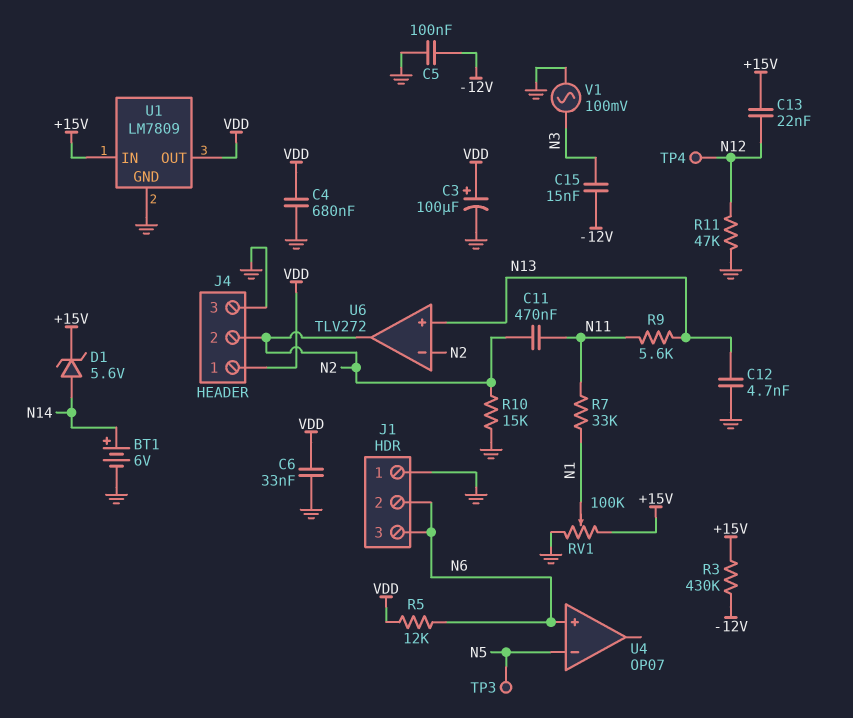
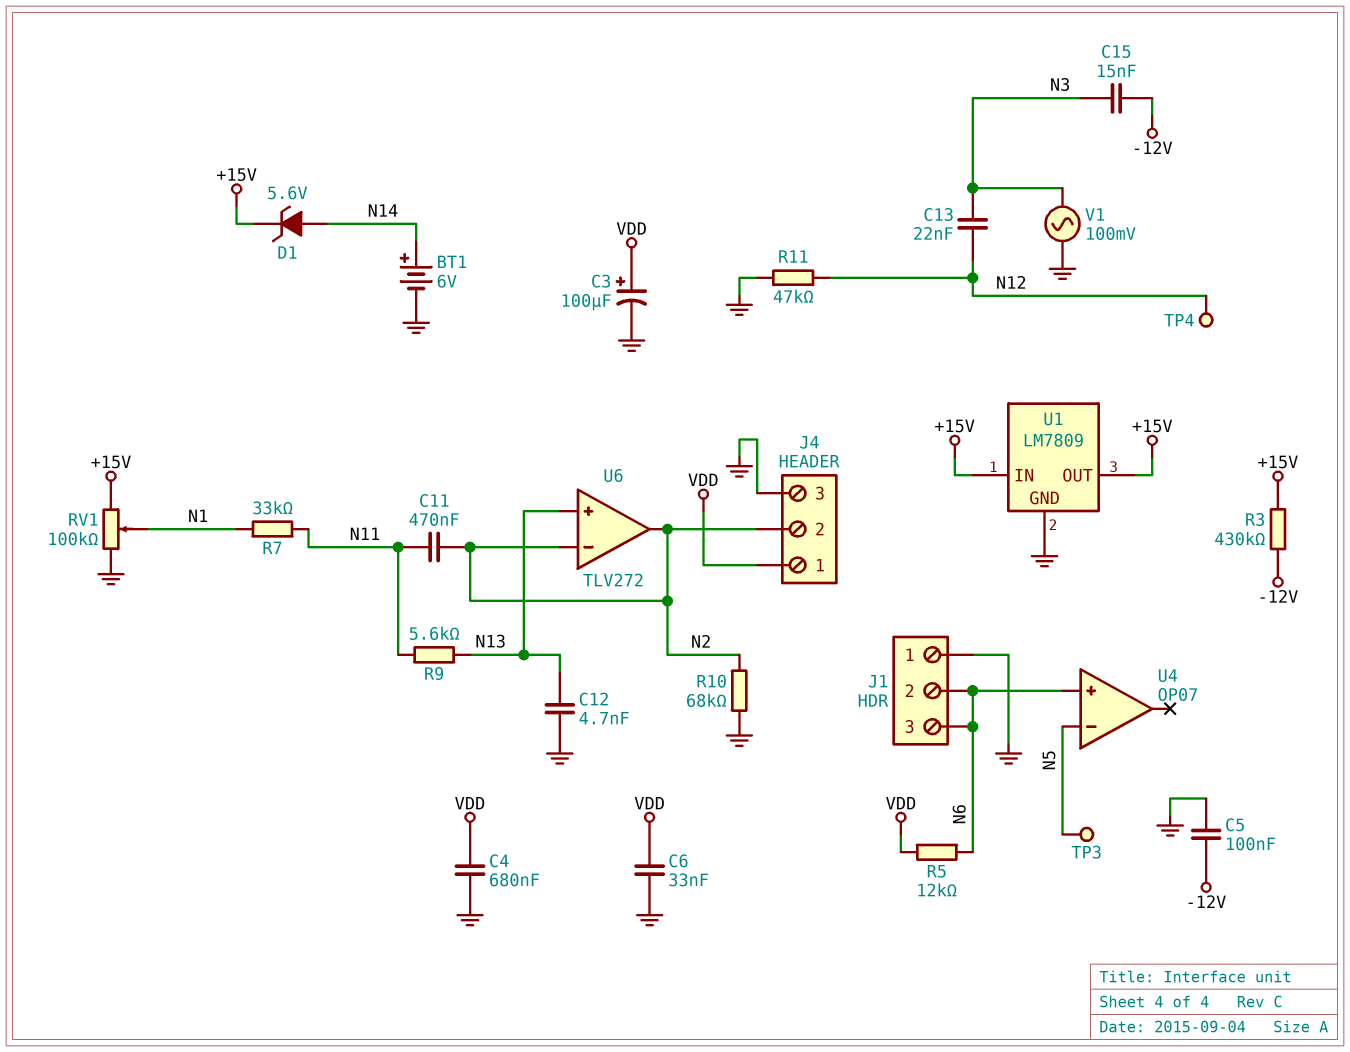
C13: 22nF (+15V, N12) -> 22nF (N3, N12)
R10: 15k (GND, N2) -> 68k (GND, N2)
U1 pin OUT: VDD -> +15V

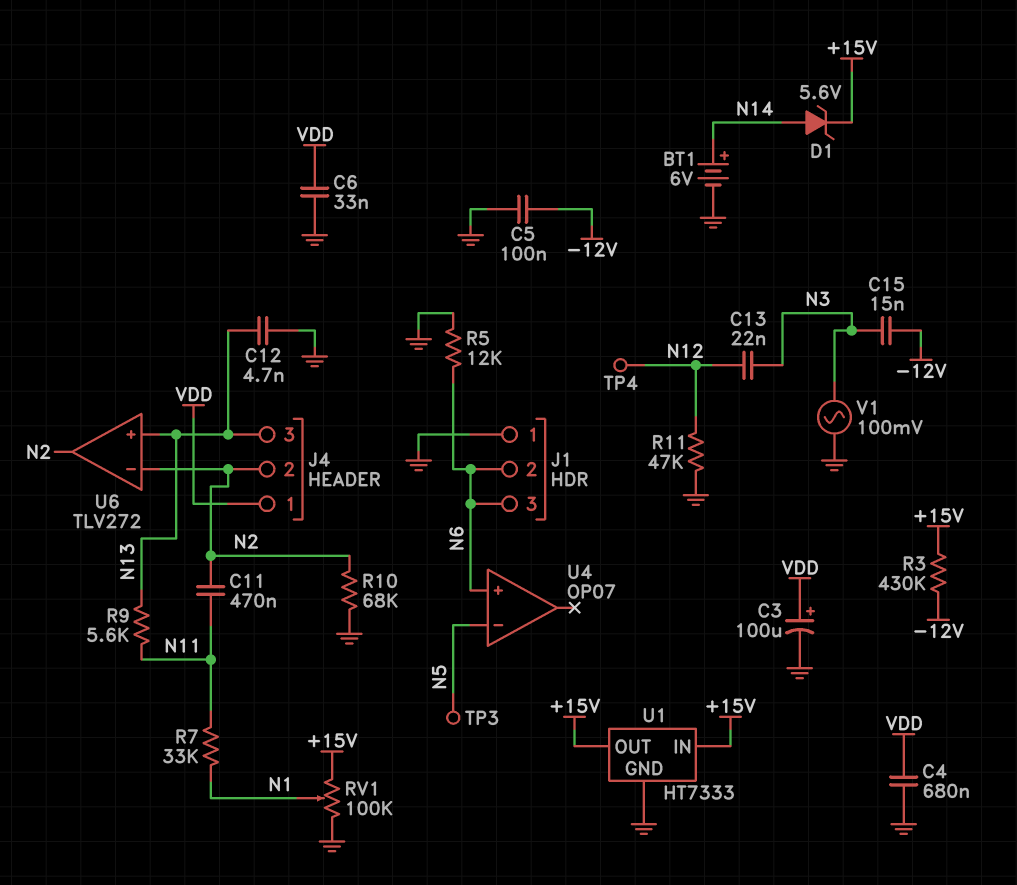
J4 pin 3: GND -> N13
R5: 12k (N6, VDD) -> 12k (GND, N6)
U1: LM7809 -> HT7333

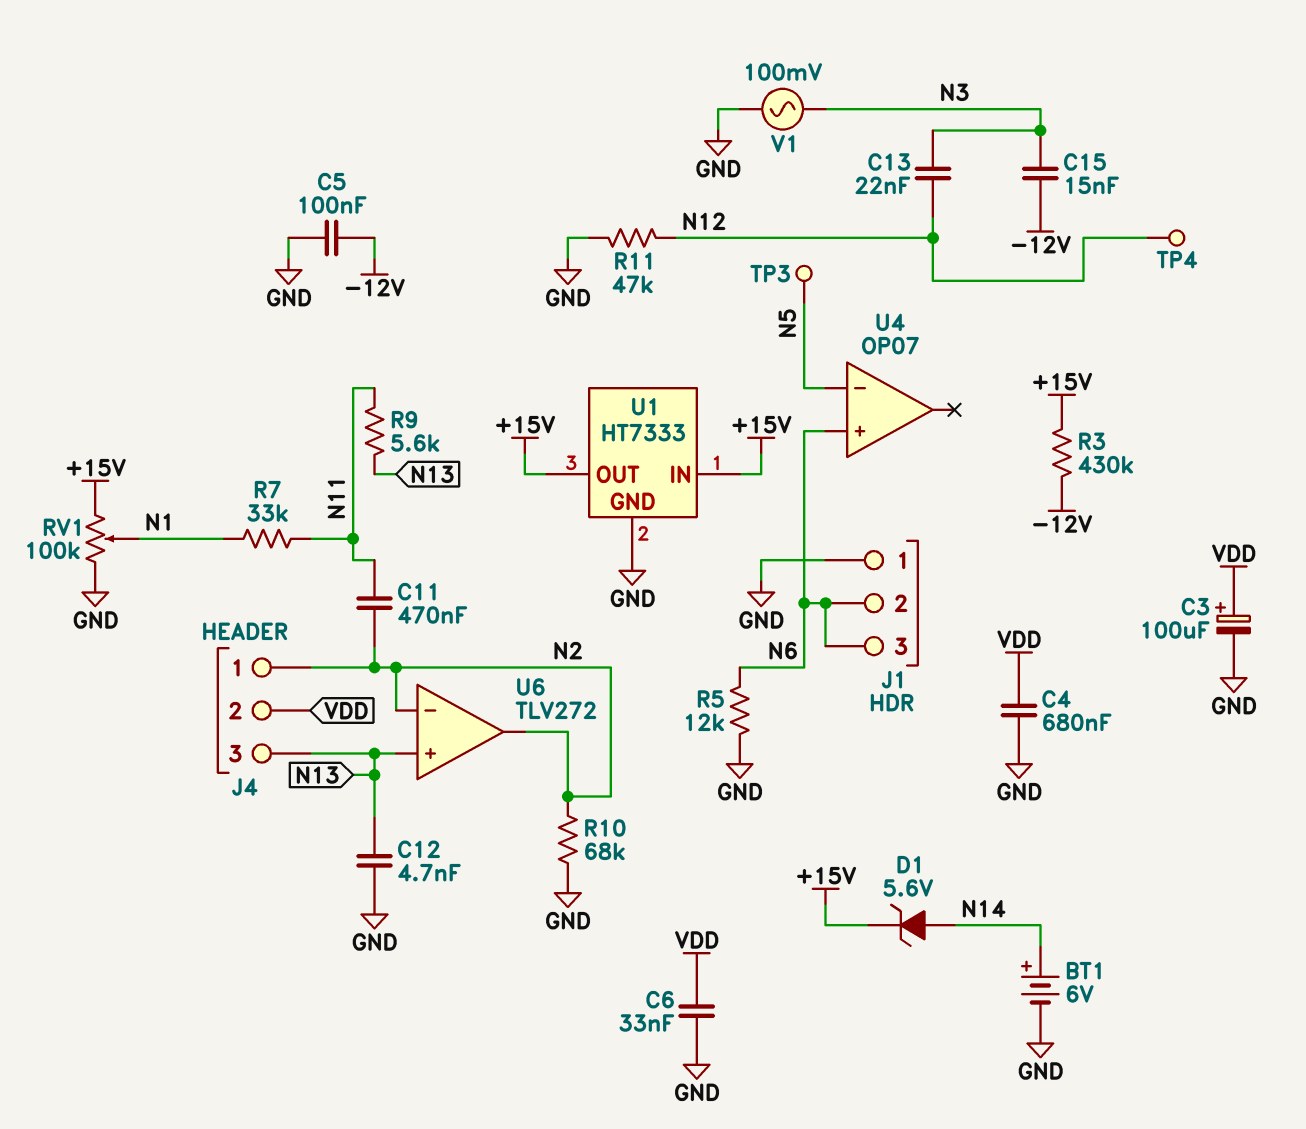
J4 pin 1: VDD -> N2
J4 pin 2: N2 -> VDD

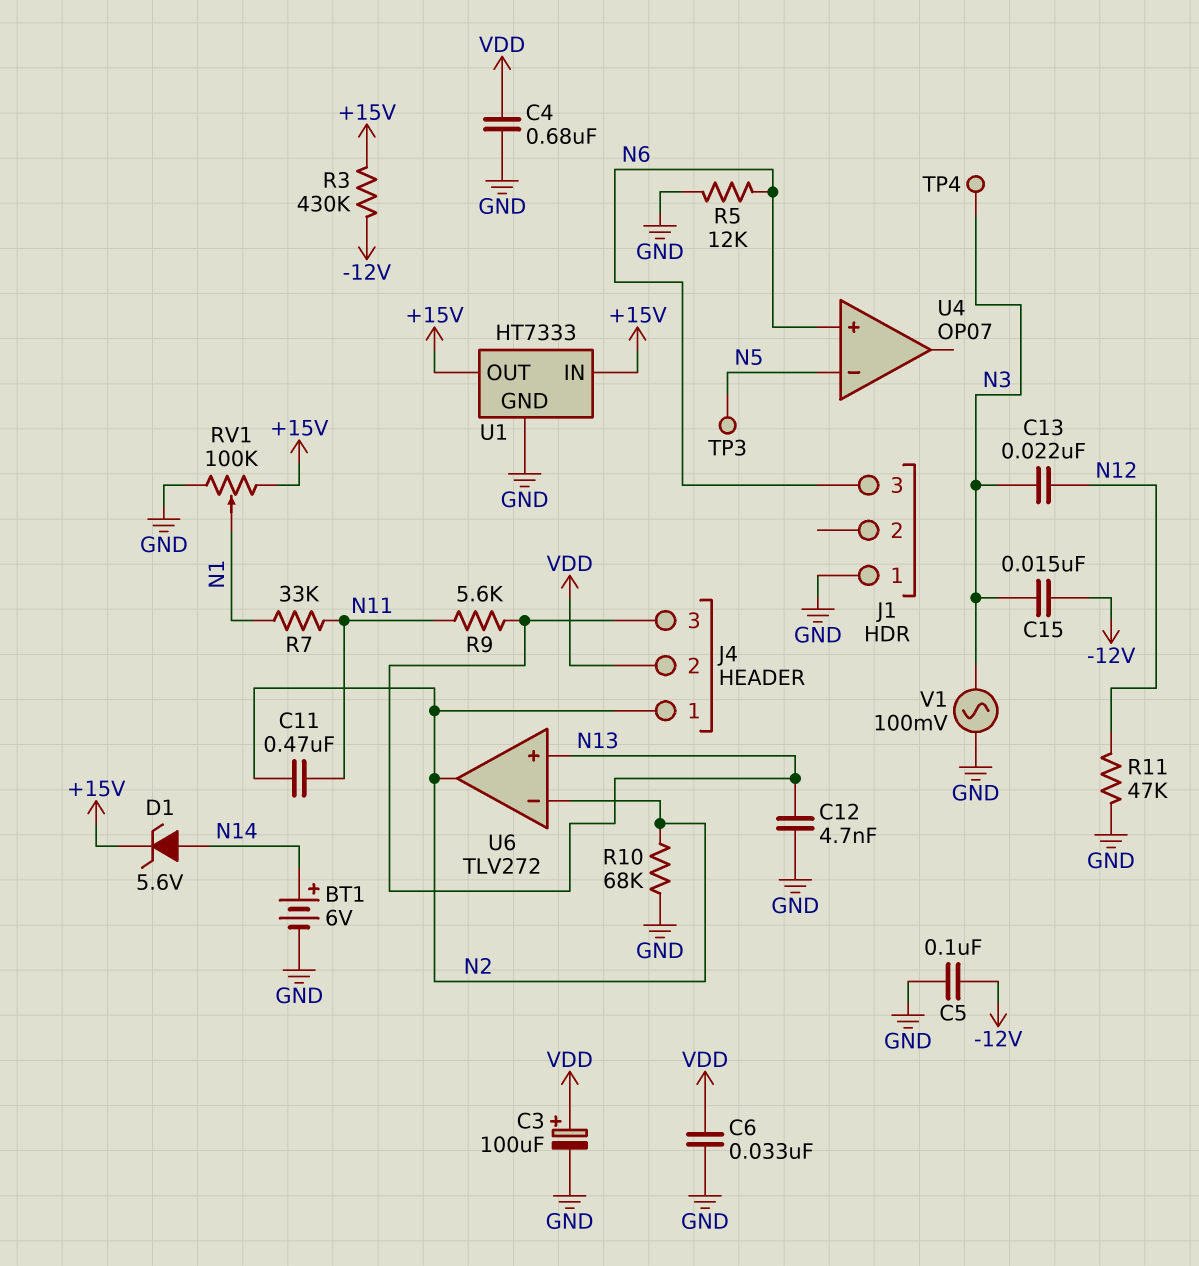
J1 pin 2: N6 -> none
TP4: test point (N12) -> test point (N3)

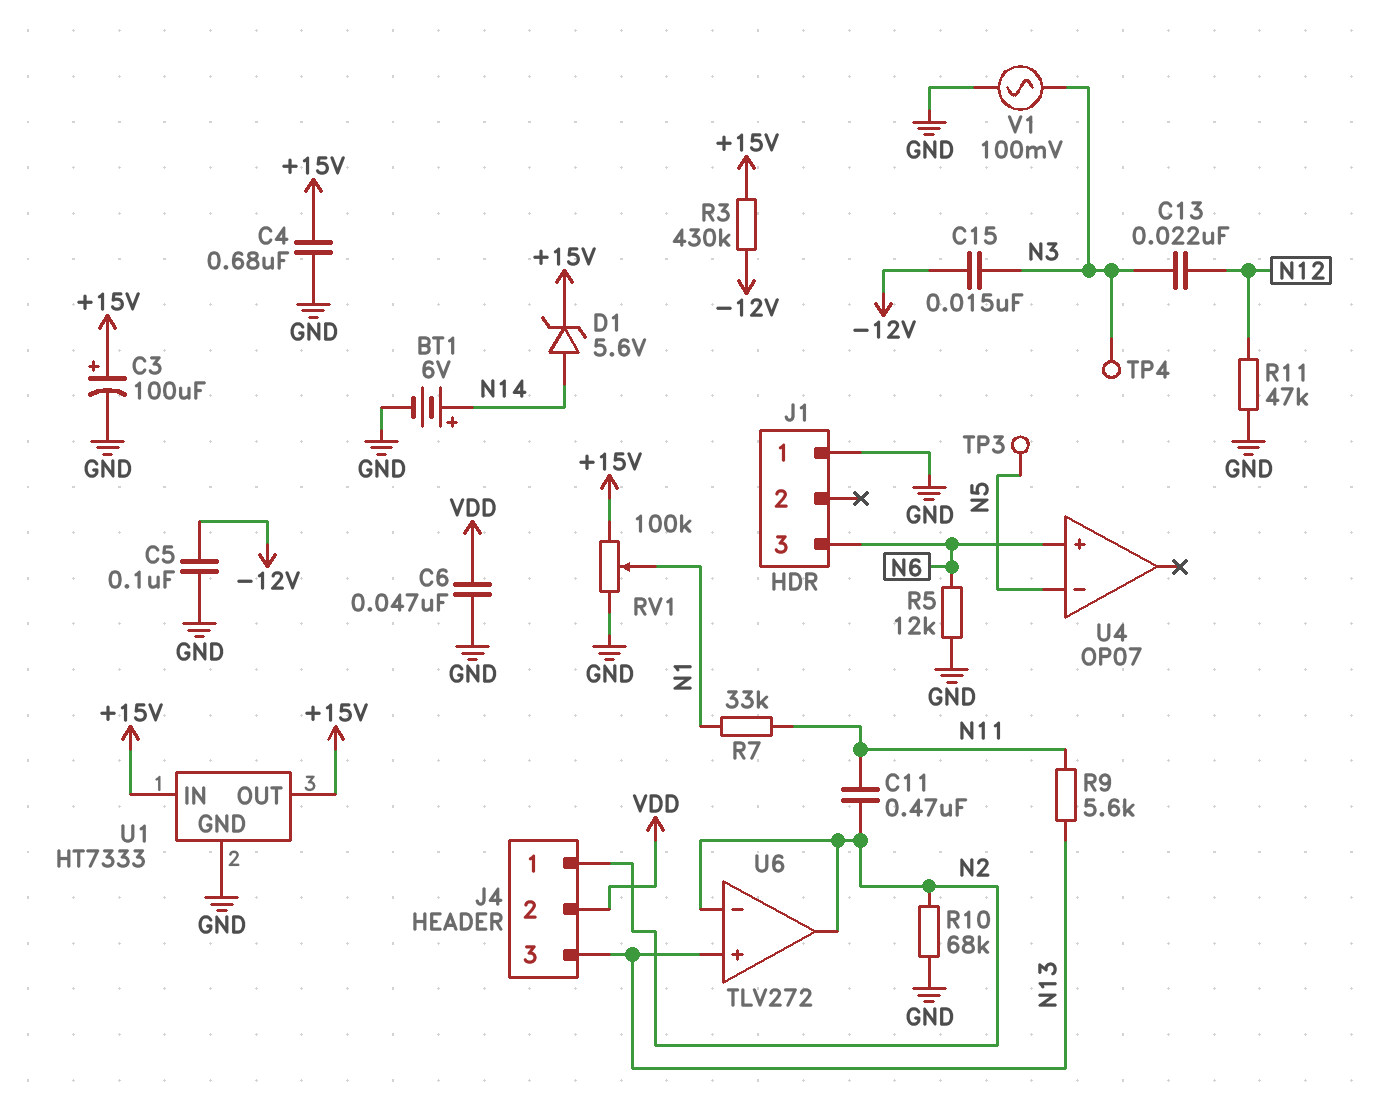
C3: 100uF (plus VDD, minus GND) -> 100uF (plus +15V, minus GND)
C4: 680nF (GND, VDD) -> 680nF (+15V, GND)
C6: 33nF (GND, VDD) -> 47nF (GND, VDD)
C12: 4.7nF (GND, N13) -> none

